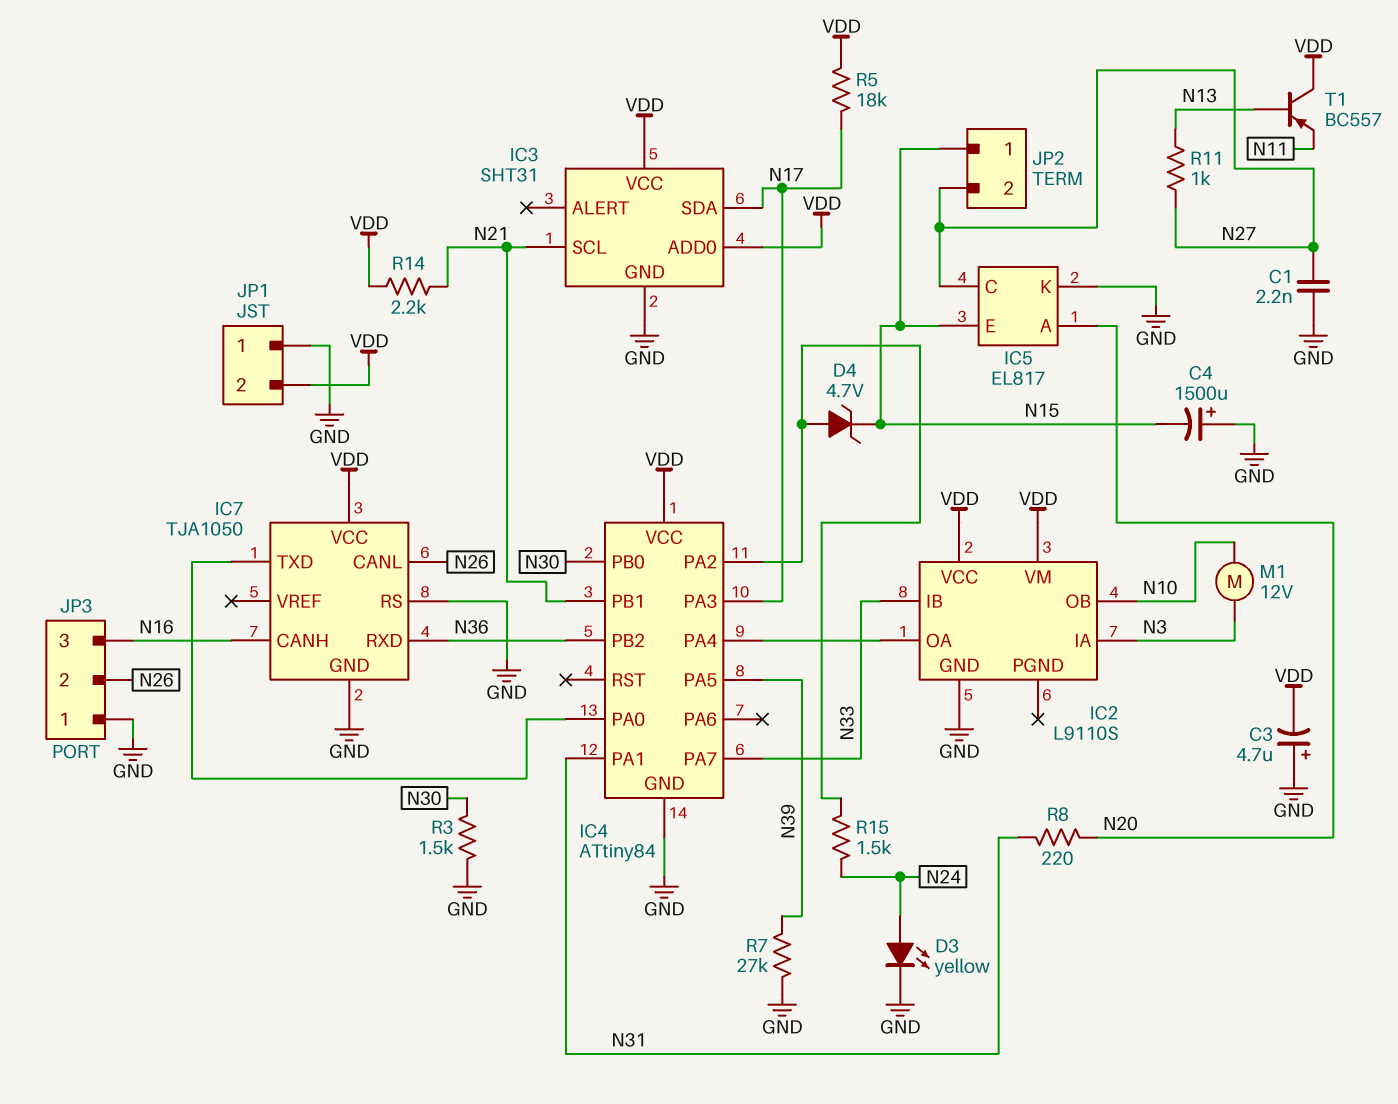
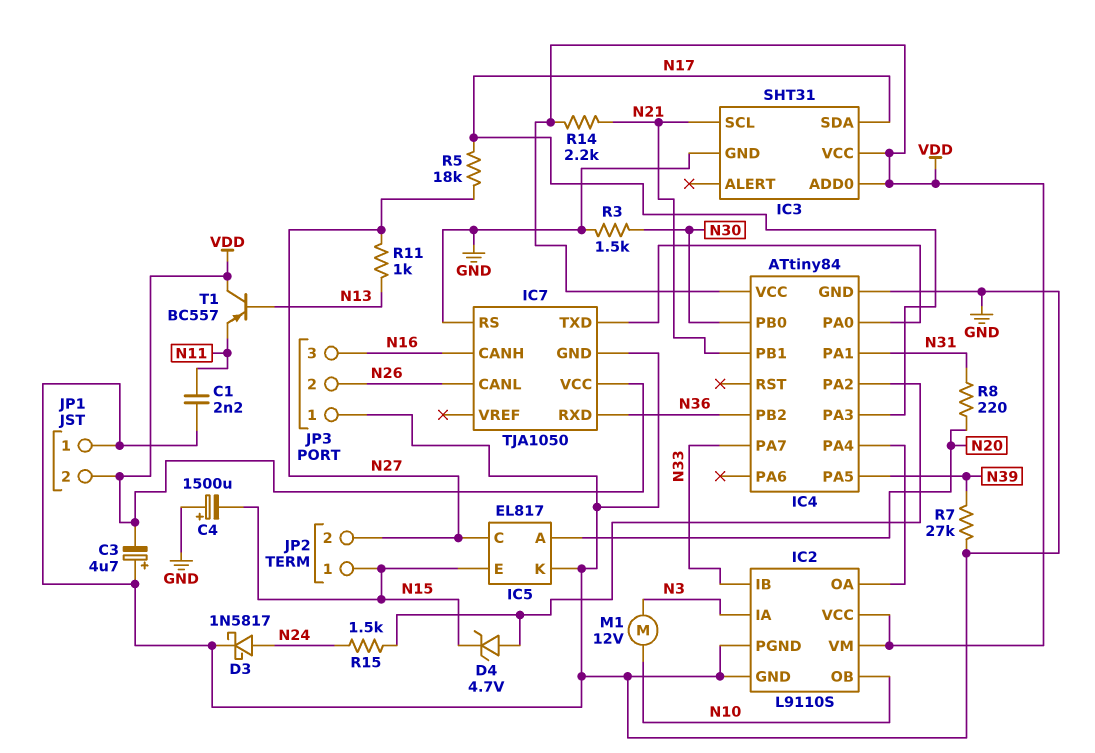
C1: 2.2nF (GND, N27) -> 2.2nF (GND, N11)
D3: LED yellow (A N24, K GND) -> schottky 1N5817 (A N24, K GND)
IC2 pin PGND: none -> GND
R5: 18k (N17, VDD) -> 18k (N17, N27)

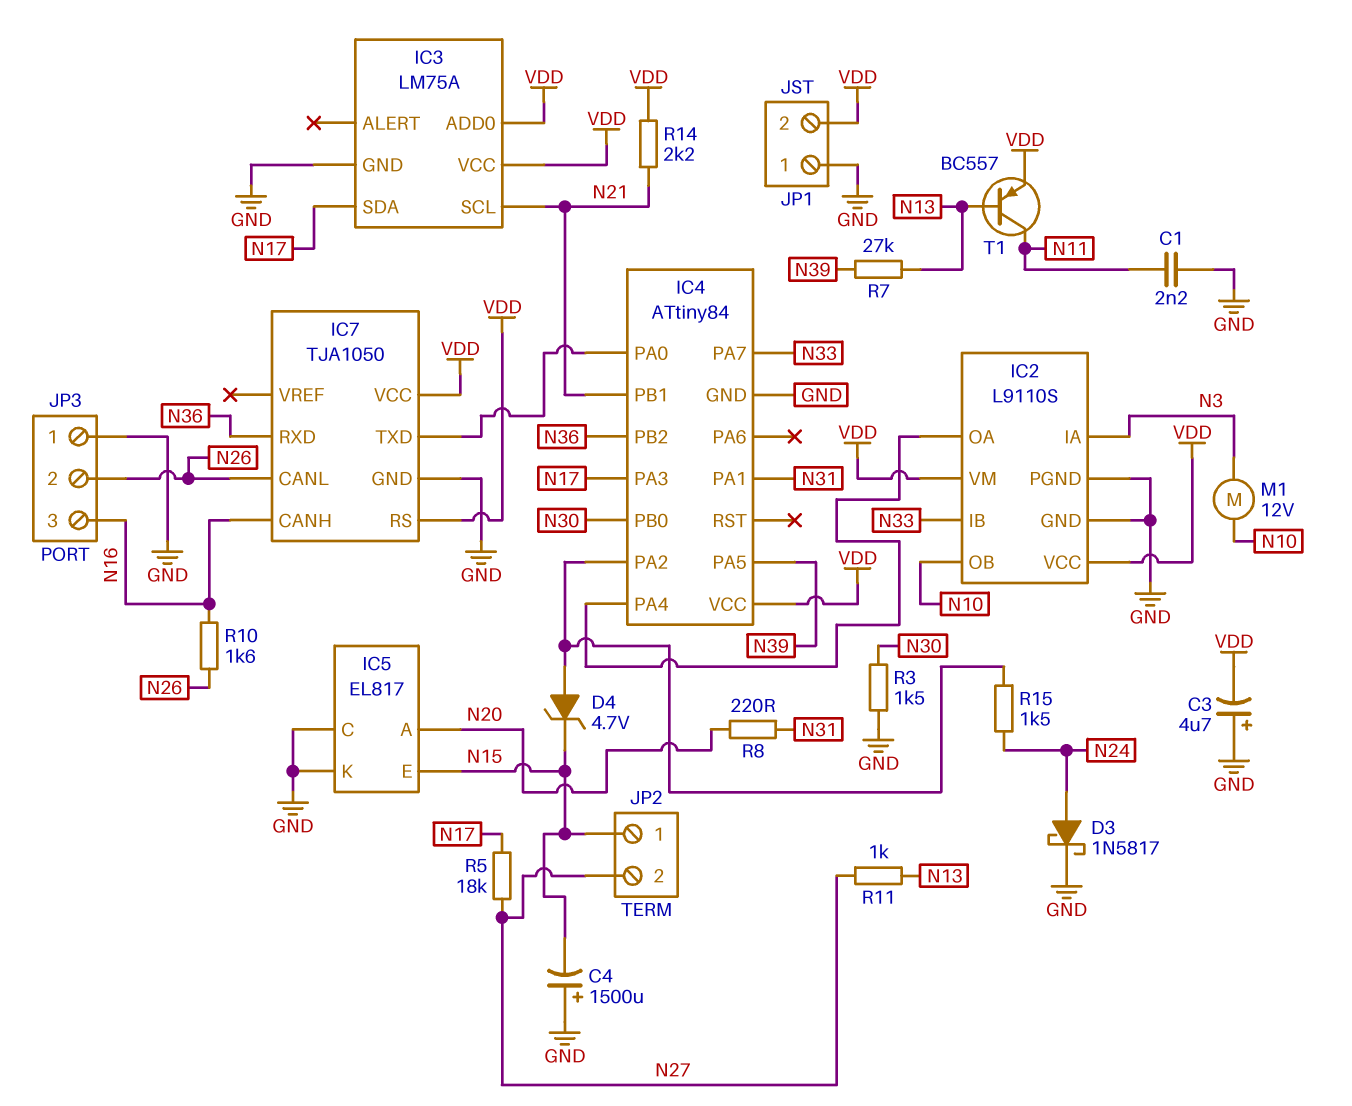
IC3: SHT31 -> LM75A
IC5 pin C: N27 -> GND
IC7 pin RS: GND -> VDD
R7: 27k (GND, N39) -> 27k (N13, N39)
R10: none -> 1.6k (N16, N26)
T1: PNP BC557 (B N13, C VDD, E N11) -> PNP BC557 (B N13, C N11, E VDD)

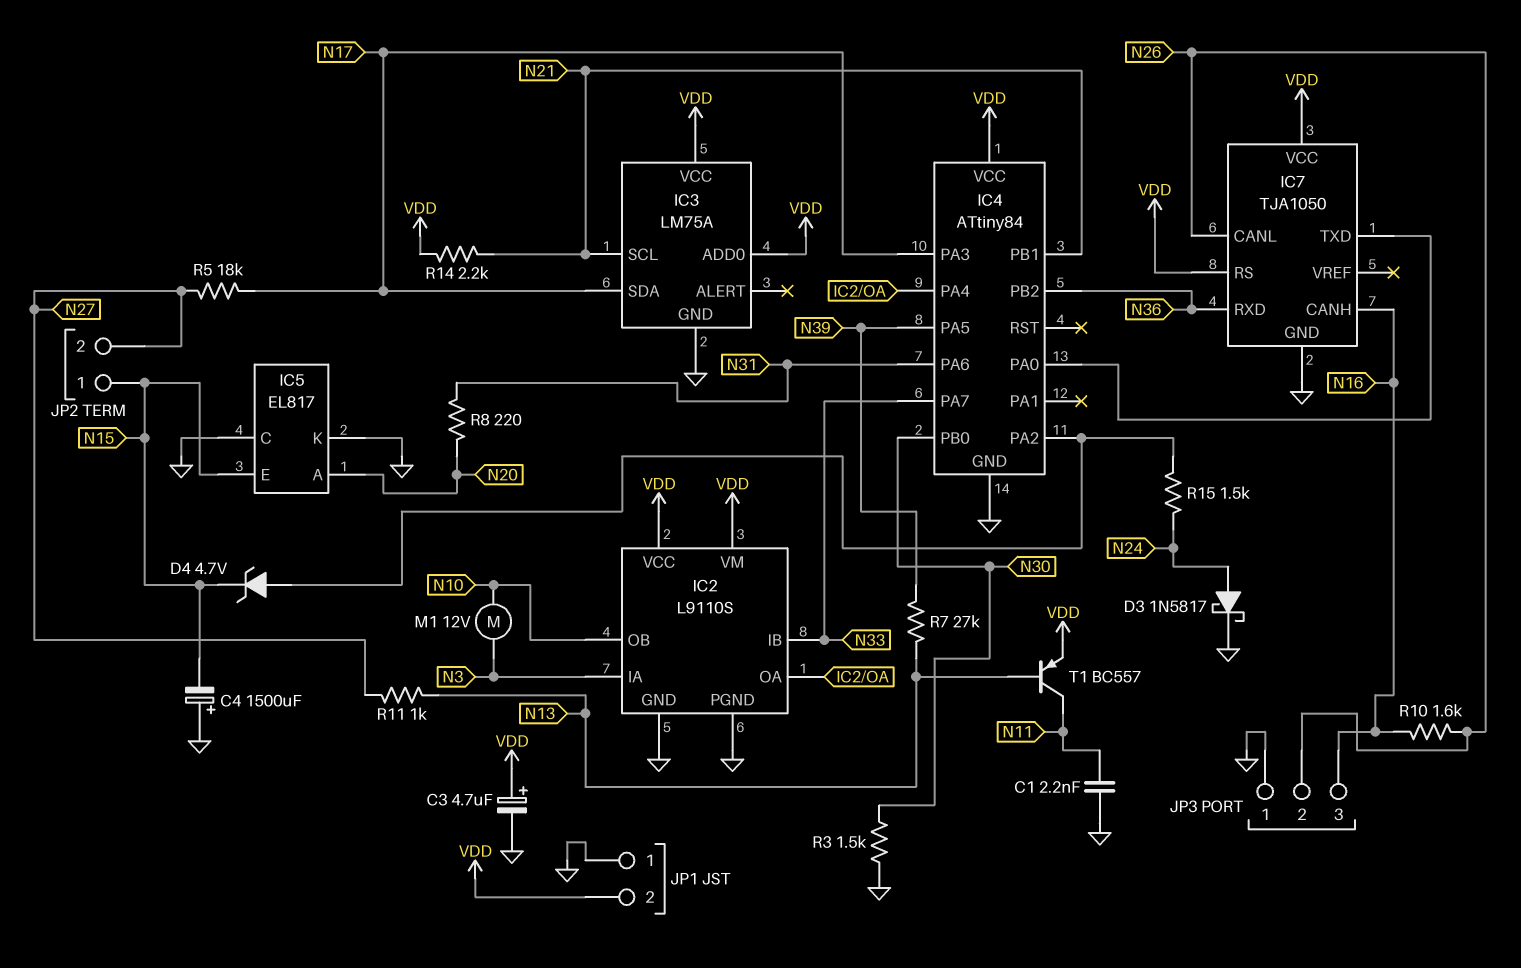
C3: 4.7uF (plus GND, minus VDD) -> 4.7uF (plus VDD, minus GND)
IC4 pin PA1: N31 -> none
IC4 pin PA6: none -> N31

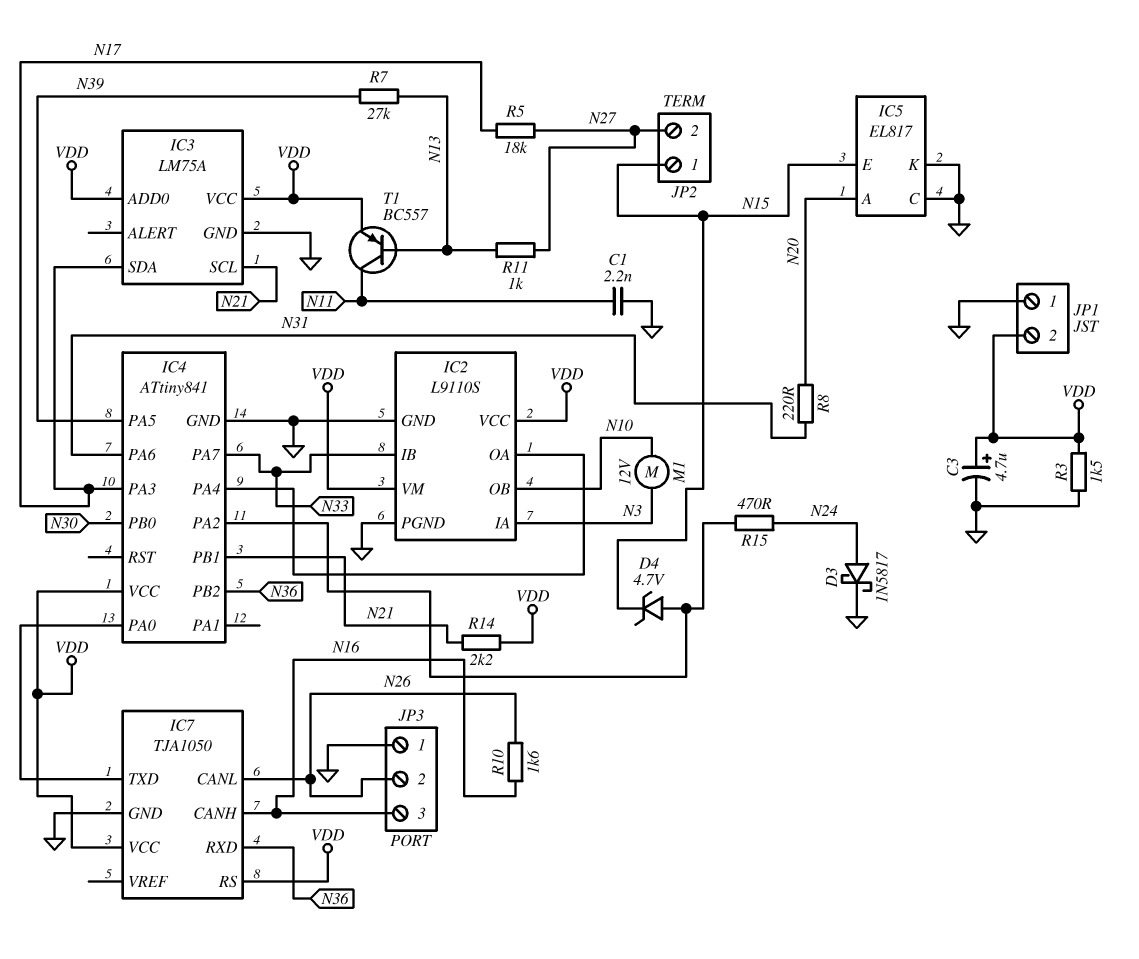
C4: 1500uF (plus GND, minus N15) -> none
IC4: ATtiny84 -> ATtiny841
R3: 1.5k (GND, N30) -> 1.5k (GND, VDD)
R15: 1.5k (IC4/PA2, N24) -> 470 (IC4/PA2, N24)

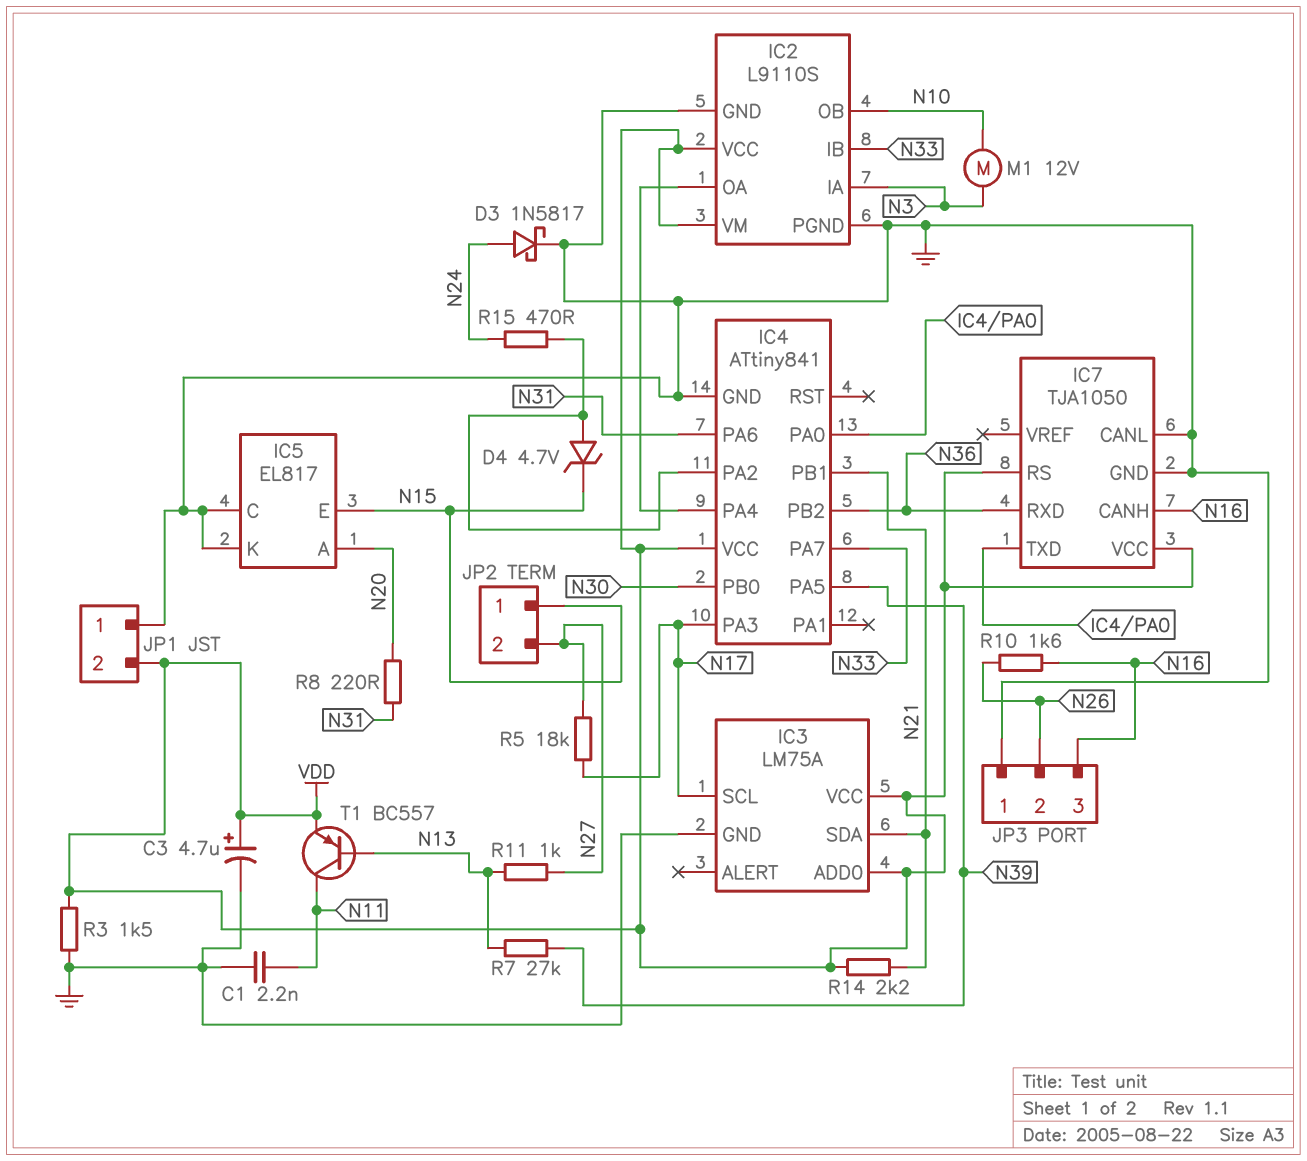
IC3 pin SCL: N21 -> N17
IC3 pin SDA: N17 -> N21
IC7 pin CANL: N26 -> GND

